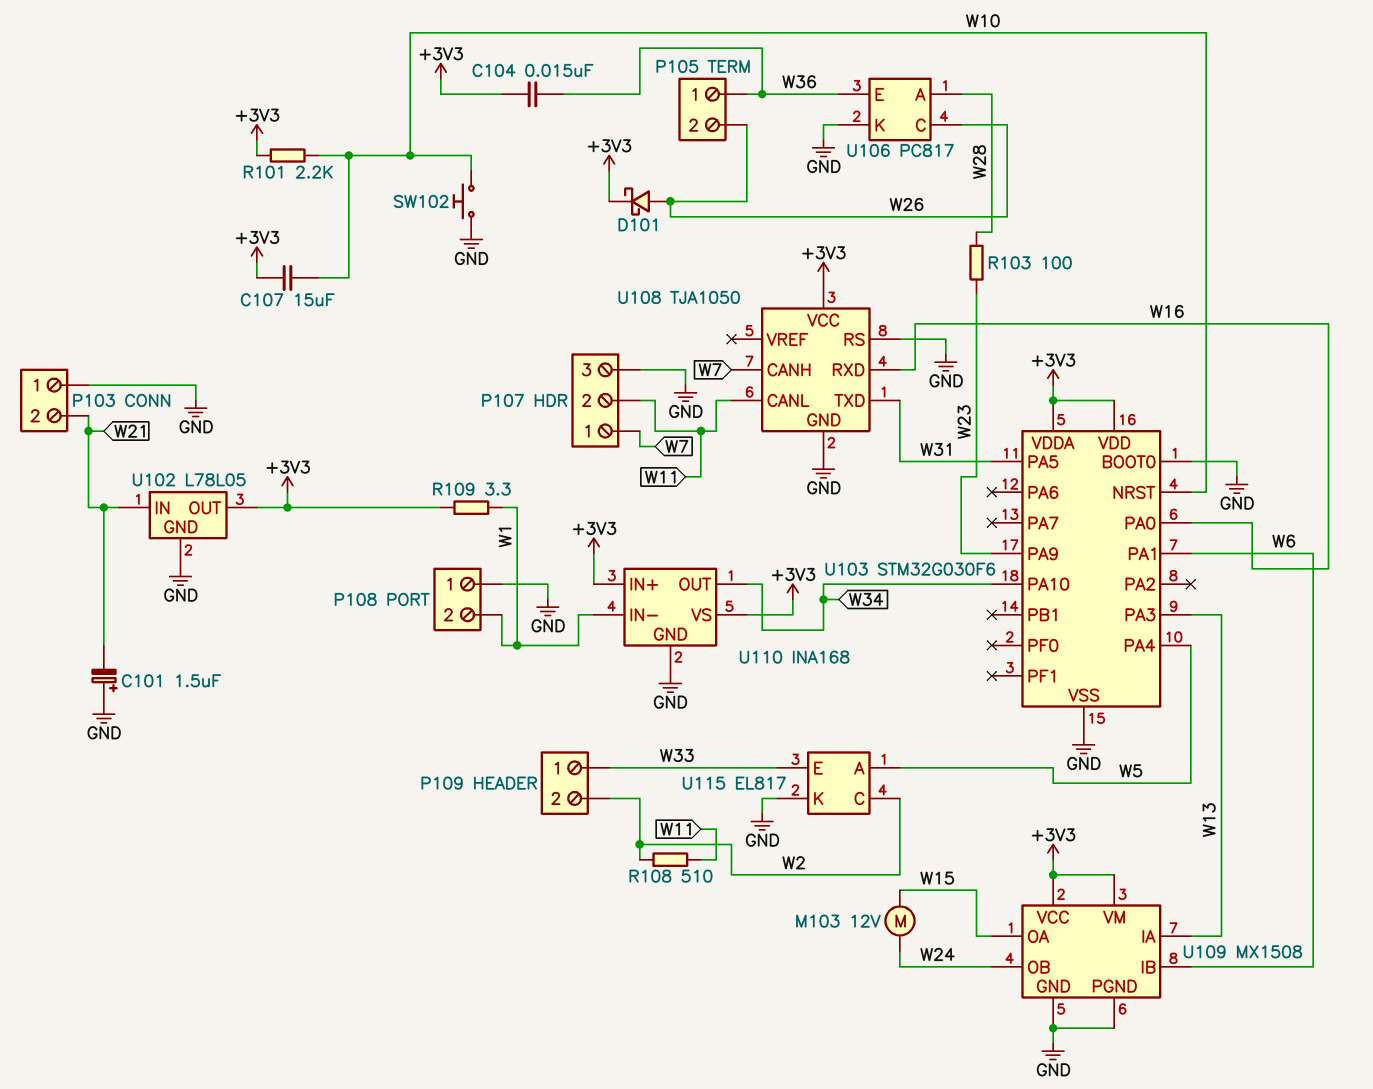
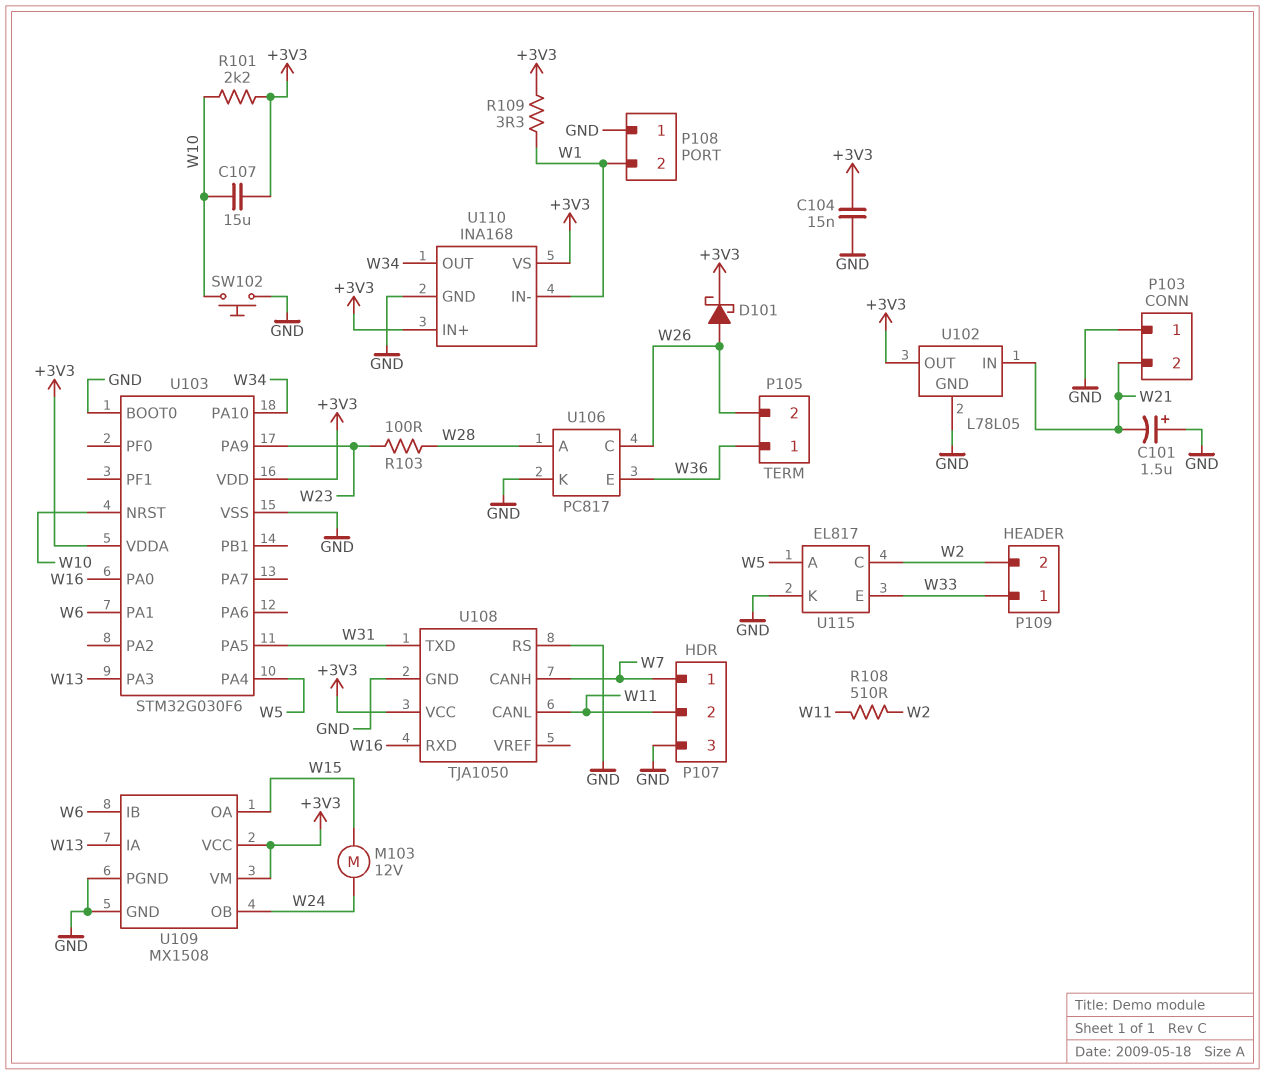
C104: 15nF (+3V3, W36) -> 15nF (+3V3, GND)

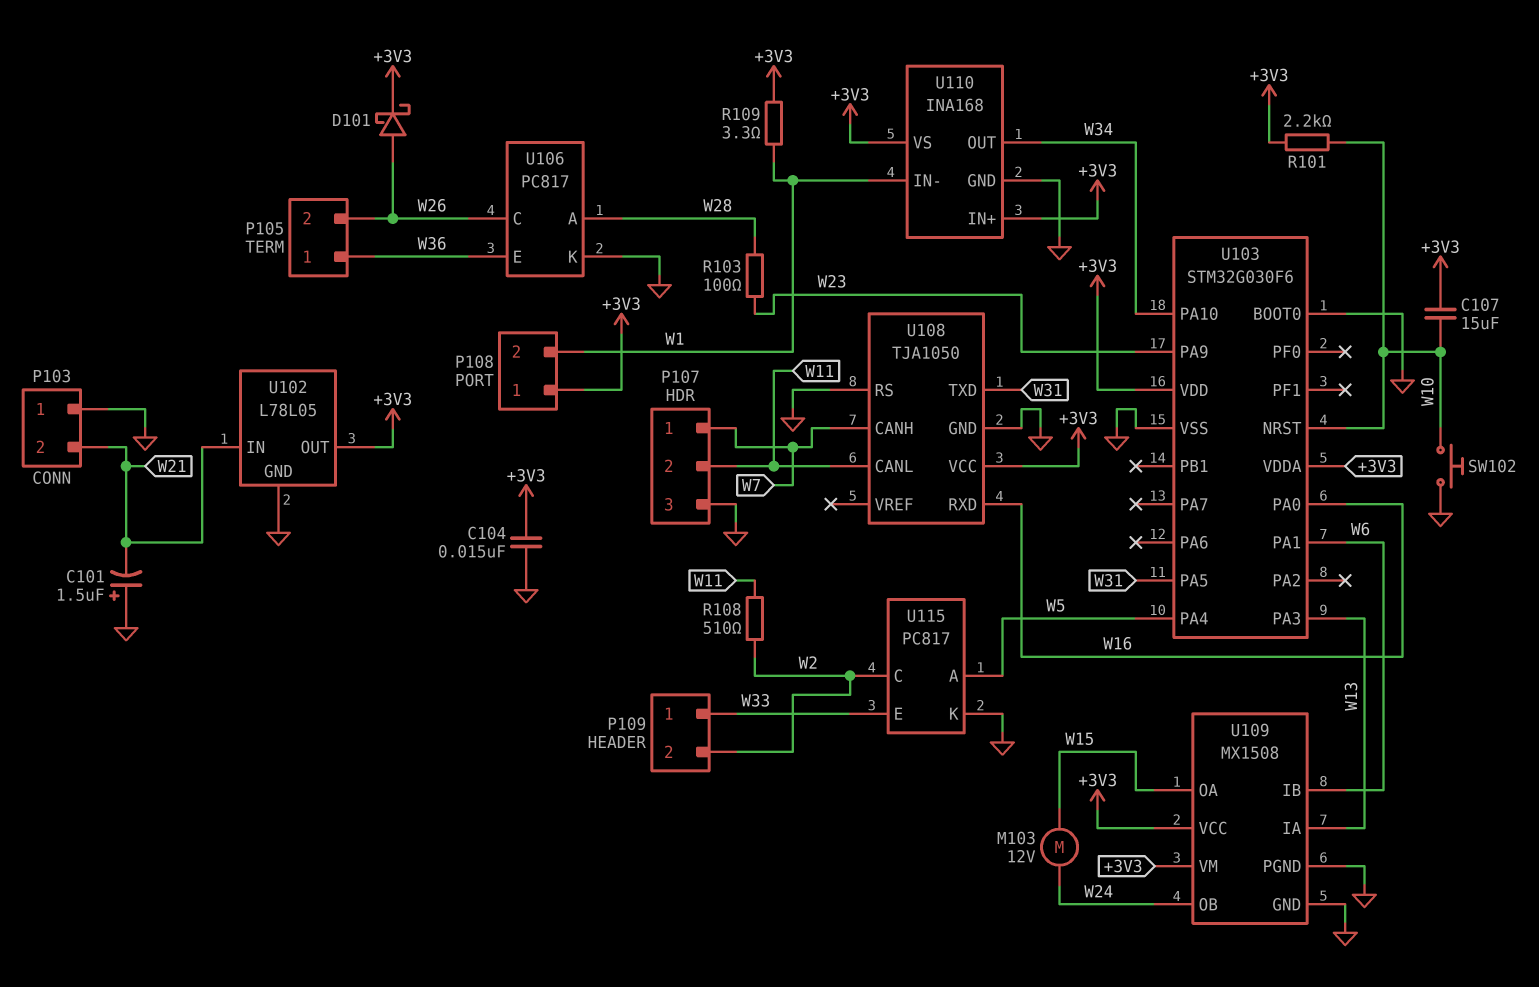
P108 pin 1: GND -> +3V3
U115: EL817 -> PC817

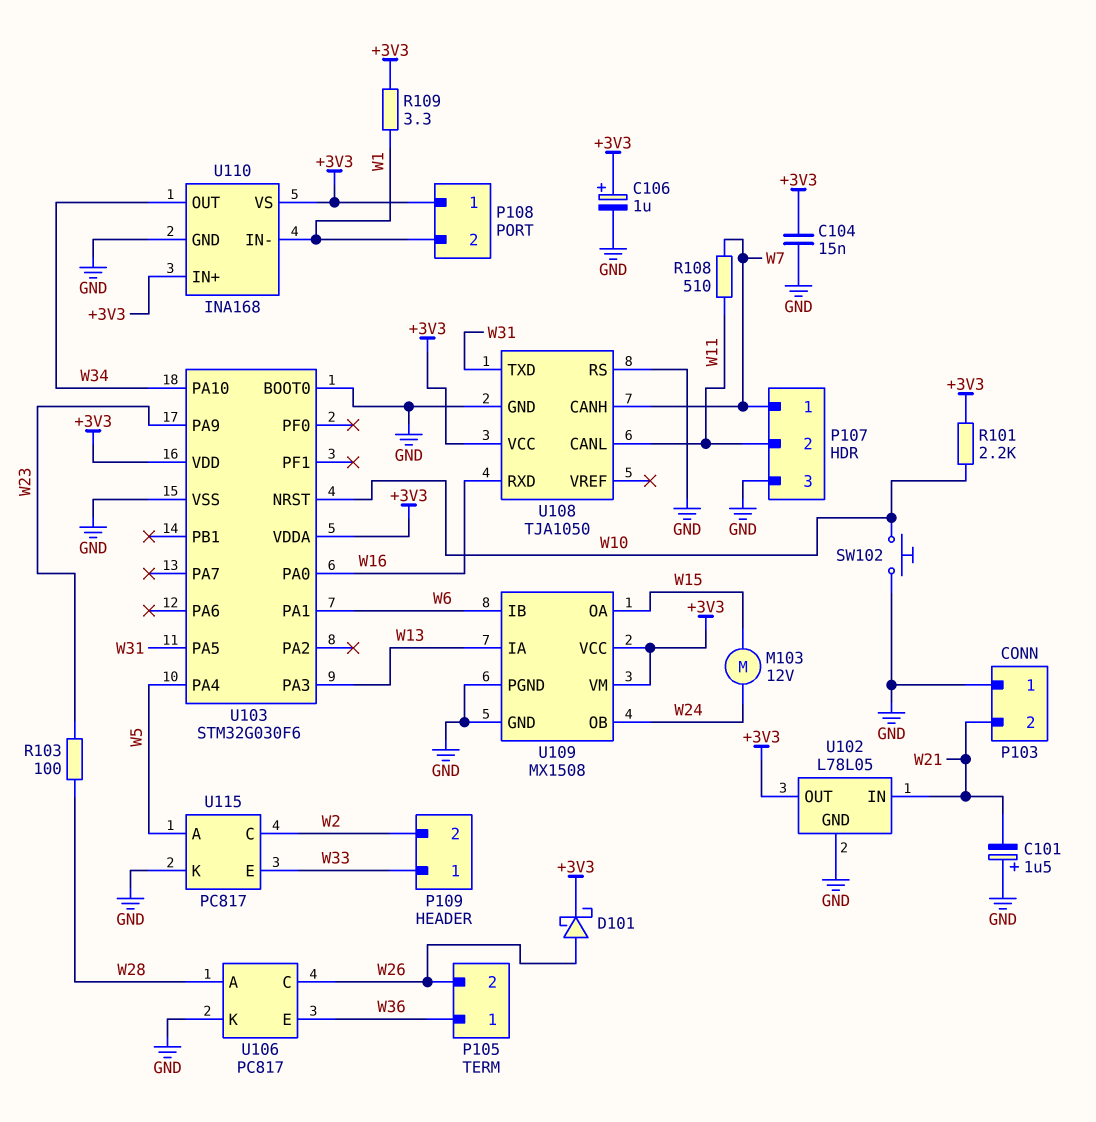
C106: none -> 1uF (plus +3V3, minus GND)
C107: 15uF (+3V3, W10) -> none
R108: 510 (W2, W11) -> 510 (W7, W11)

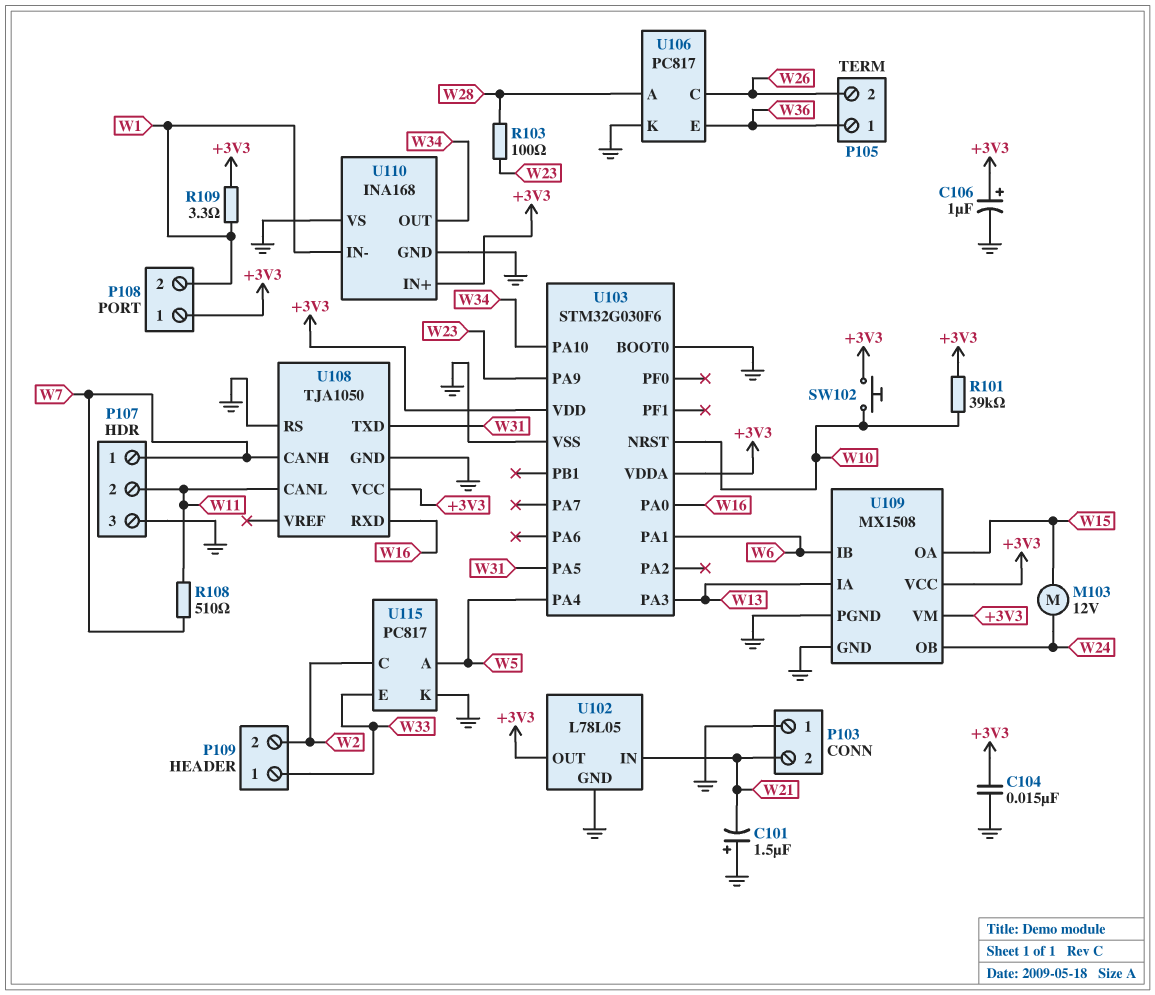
D101: schottky (A W26, K +3V3) -> none
R101: 2.2k (+3V3, W10) -> 39k (+3V3, W10)
SW102: button (GND, W10) -> button (+3V3, W10)
U110 pin VS: +3V3 -> GND

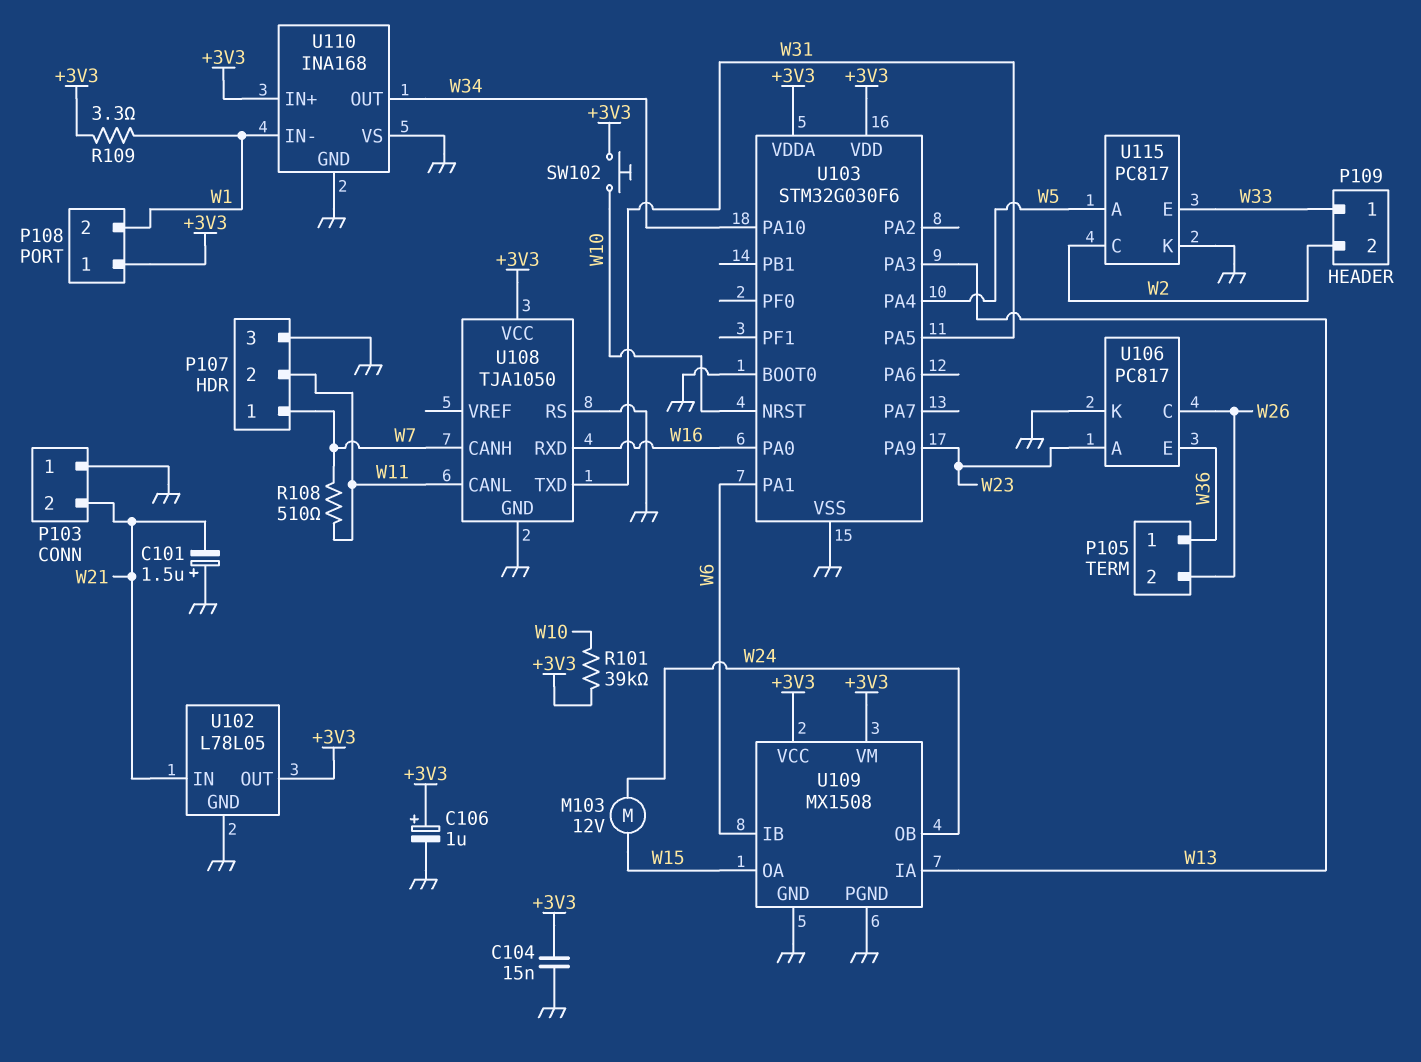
R103: 100 (W23, W28) -> none
U106 pin A: W28 -> W23

